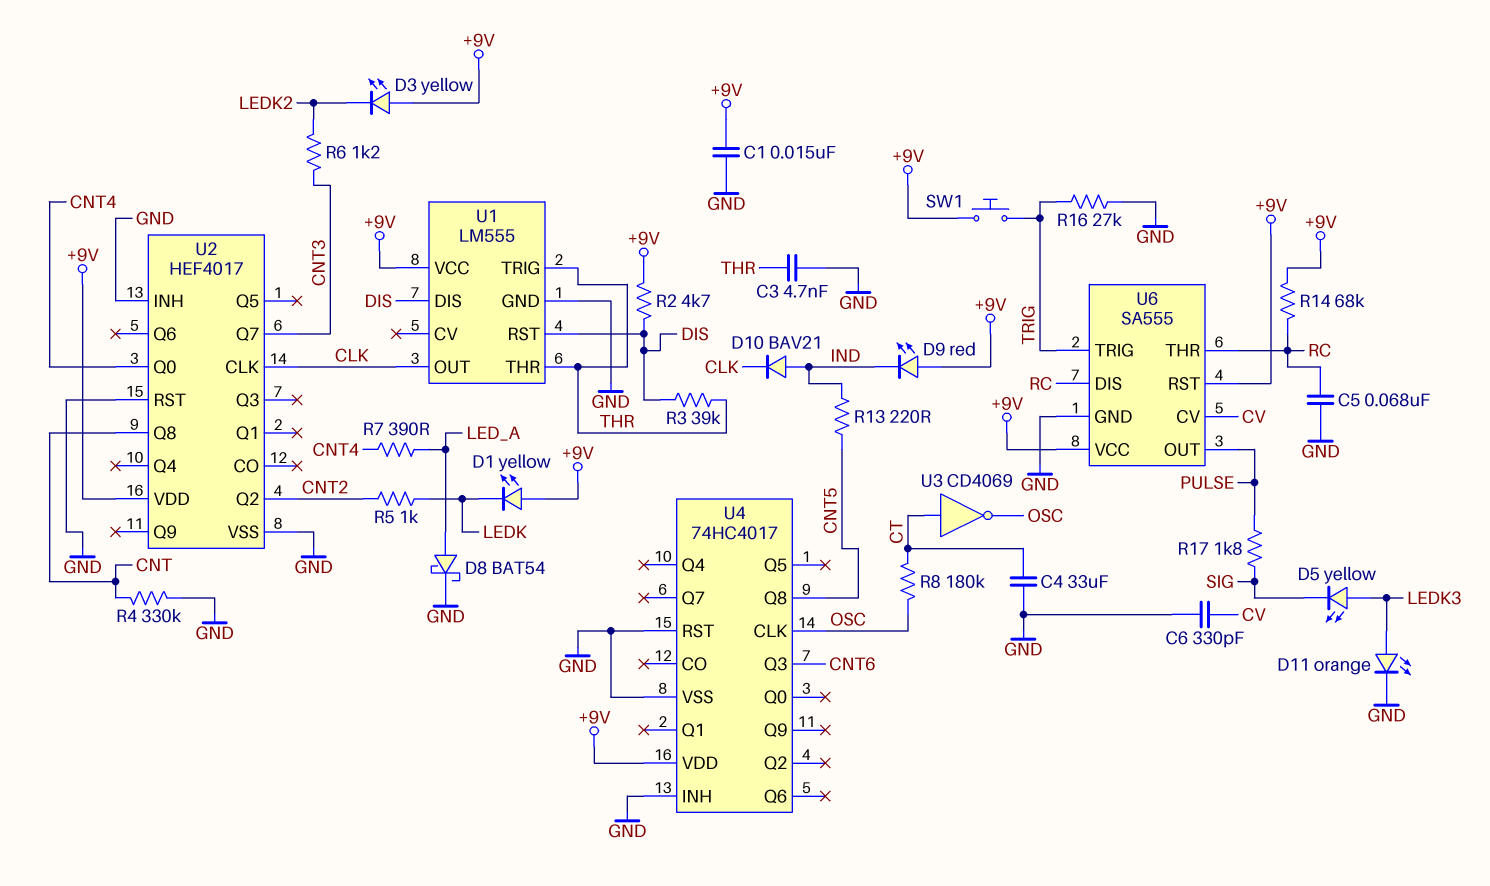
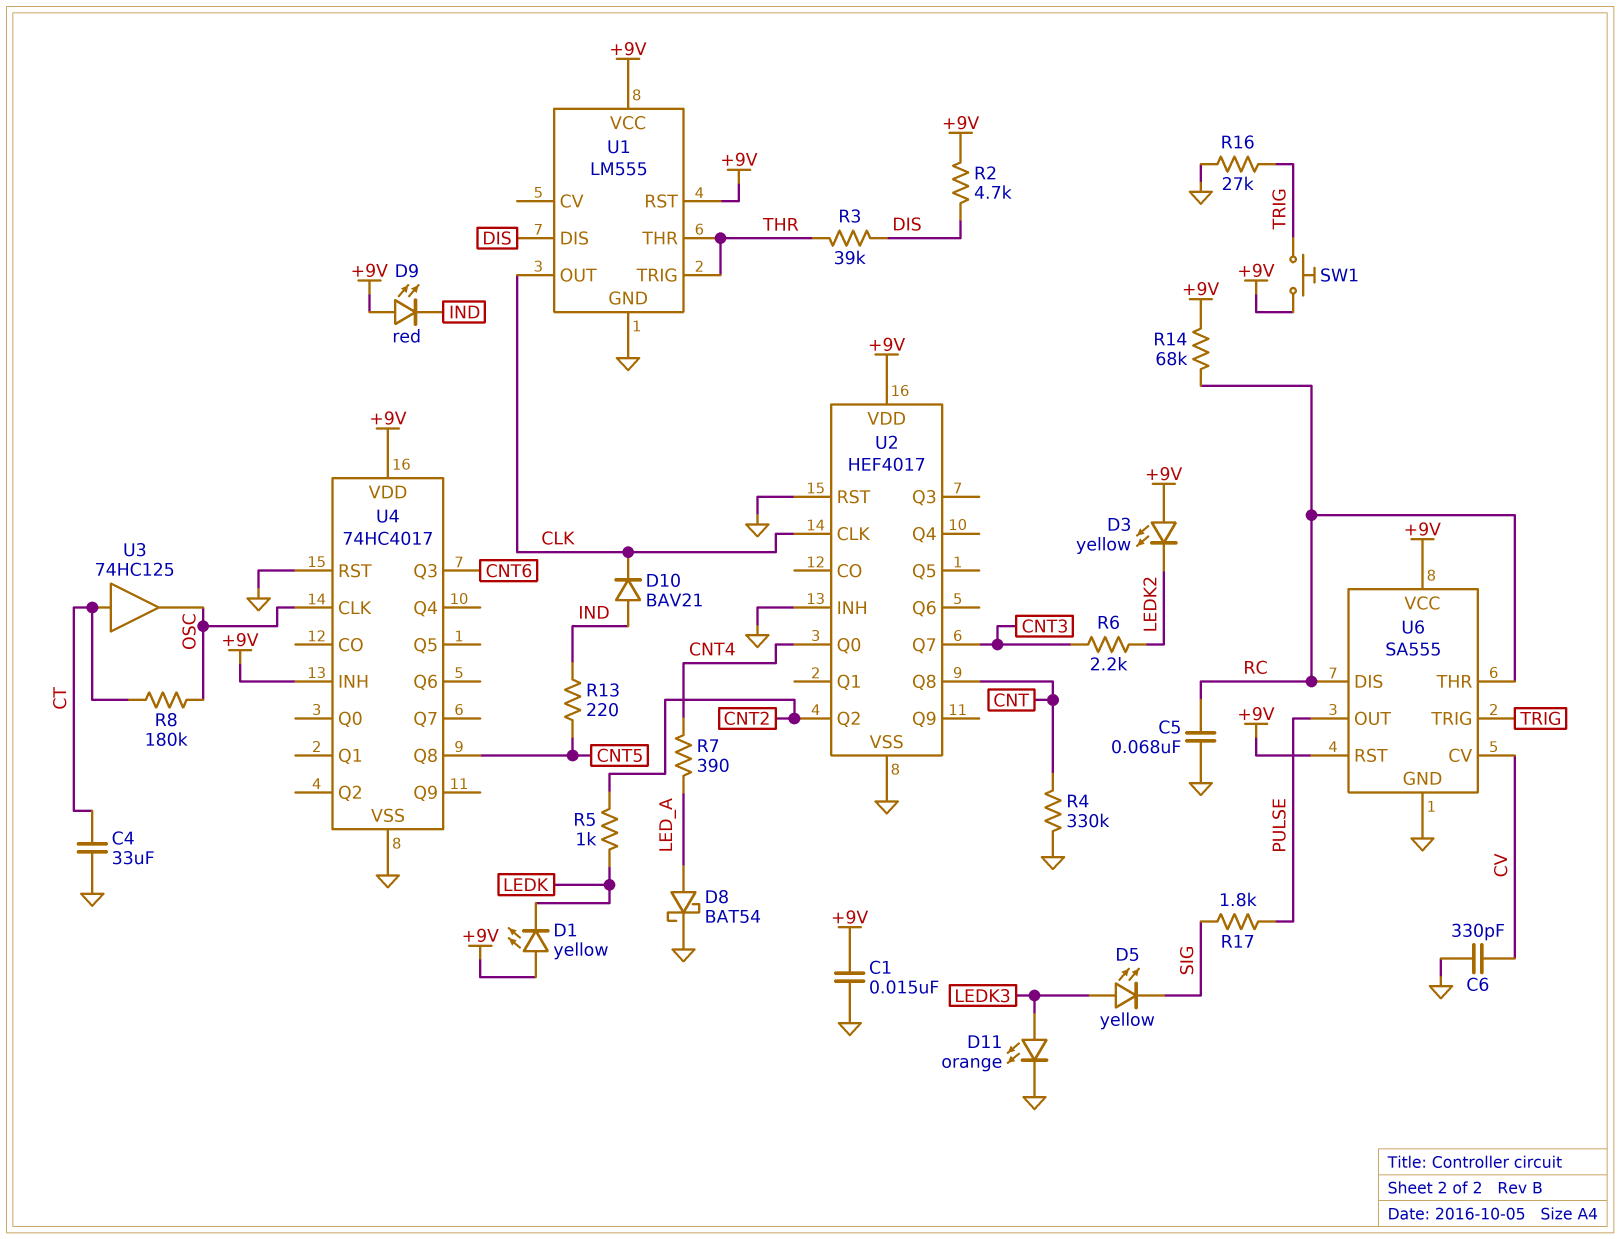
C3: 4.7nF (GND, THR) -> none
R6: 1.2k (CNT3, LEDK2) -> 2.2k (CNT3, LEDK2)
U1 pin RST: DIS -> +9V
U3: NOT CD4069 (in CT, out OSC) -> buffer 74HC125 (in CT, out OSC)
U4 pin INH: GND -> +9V

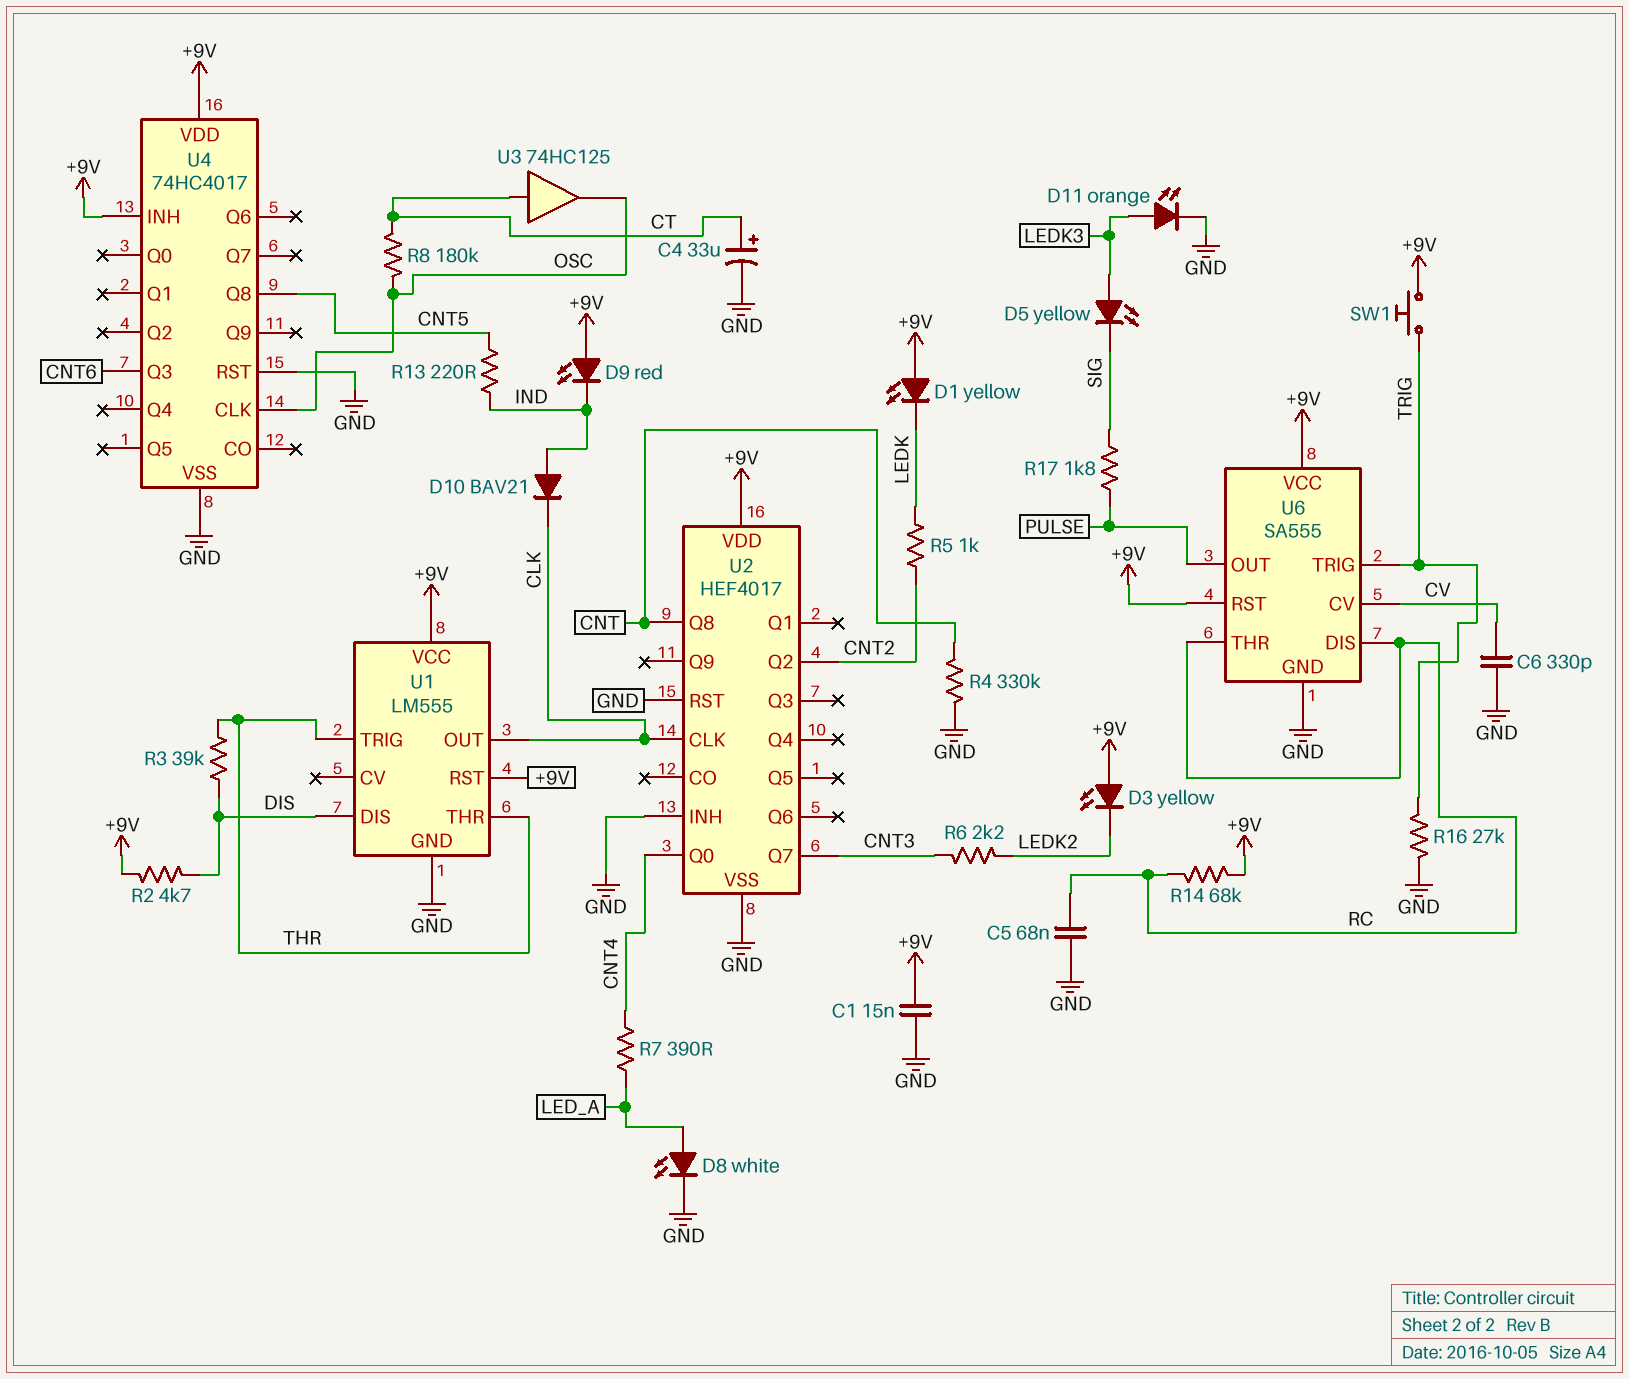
C4: 33uF (CT, GND) -> 33uF (plus CT, minus GND)
D8: schottky BAT54 (A LED_A, K GND) -> LED white (A LED_A, K GND)

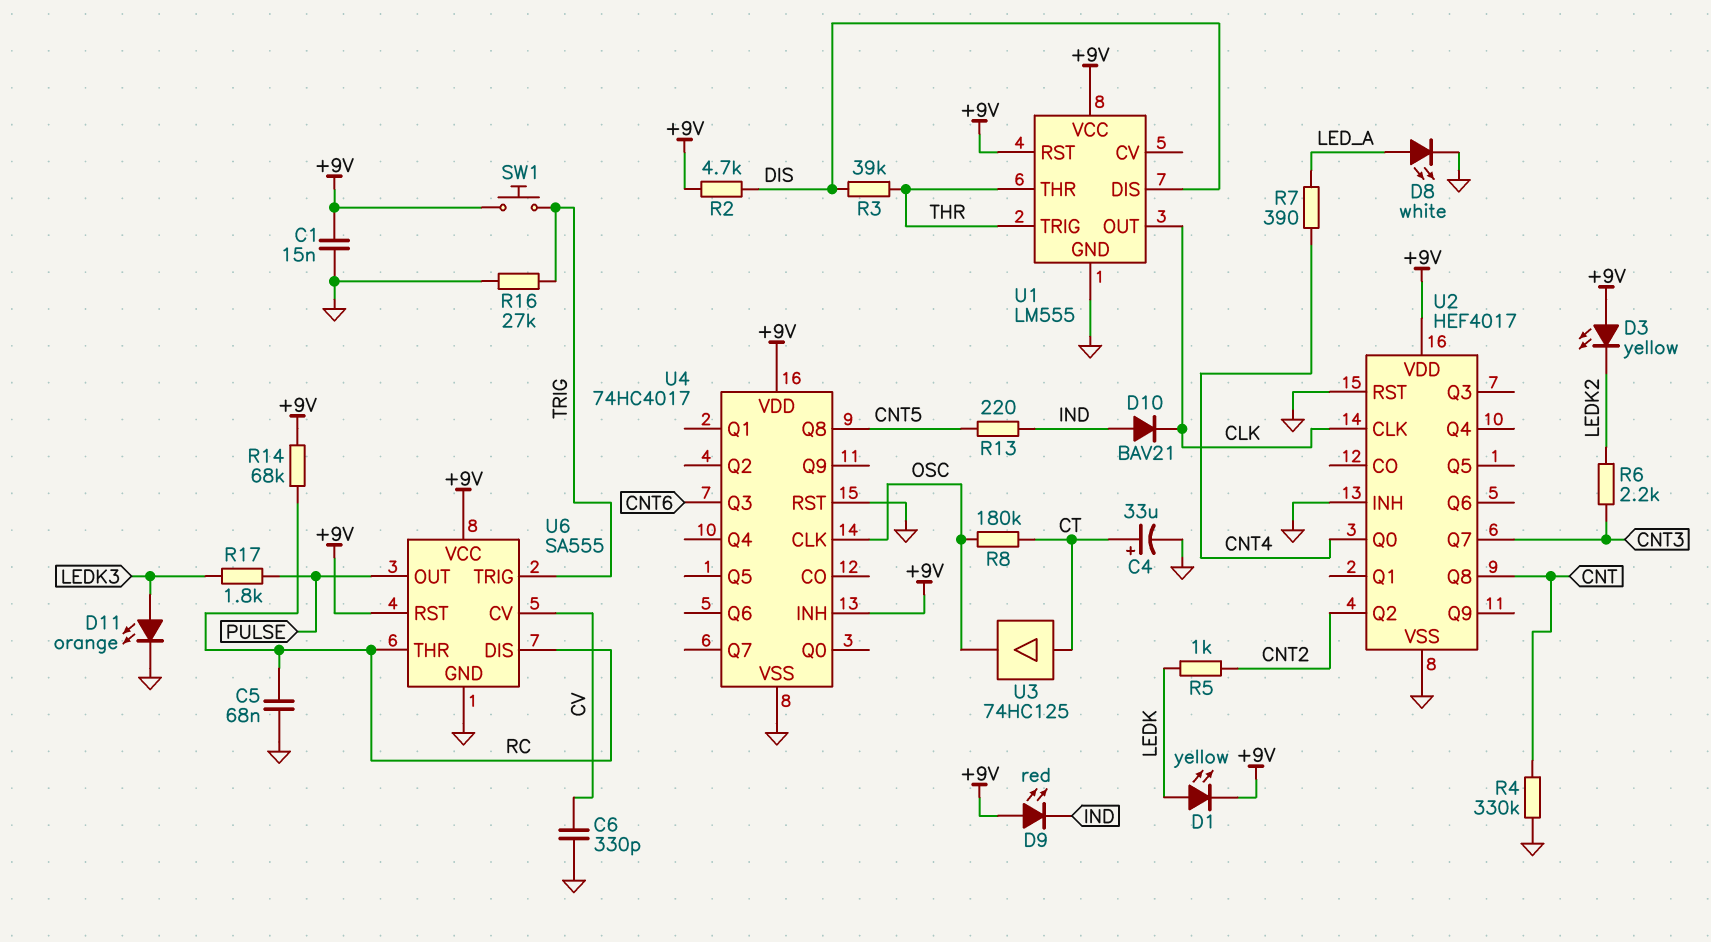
D1: LED yellow (A +9V, K LEDK) -> LED yellow (A LEDK, K +9V)
D5: LED yellow (A LEDK3, K SIG) -> none
R17: 1.8k (PULSE, SIG) -> 1.8k (LEDK3, PULSE)

